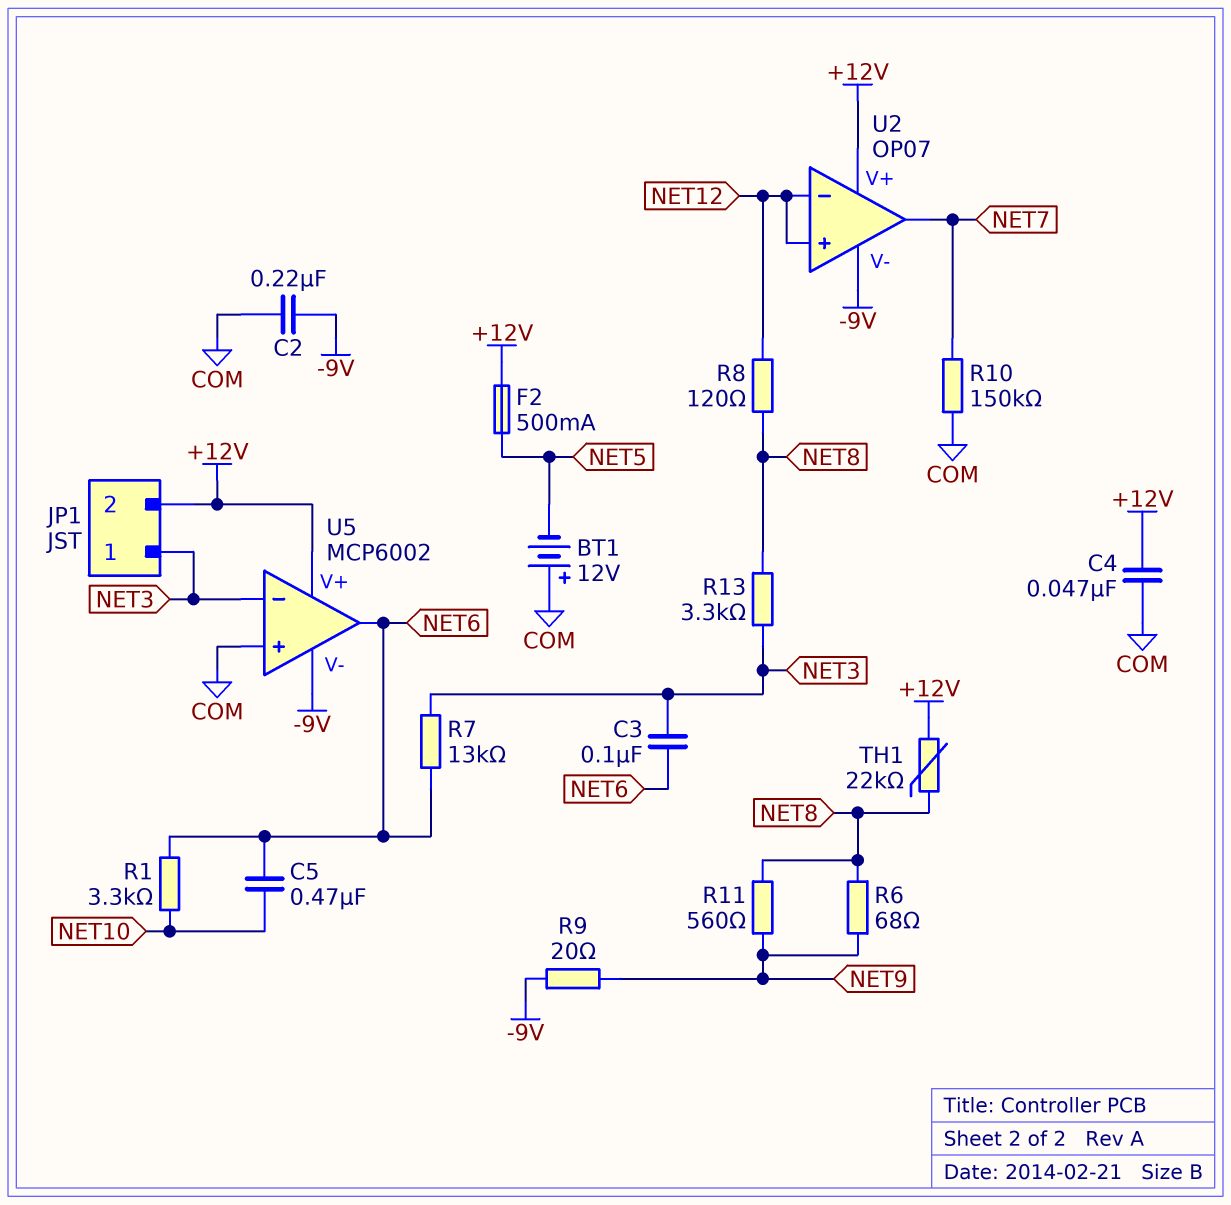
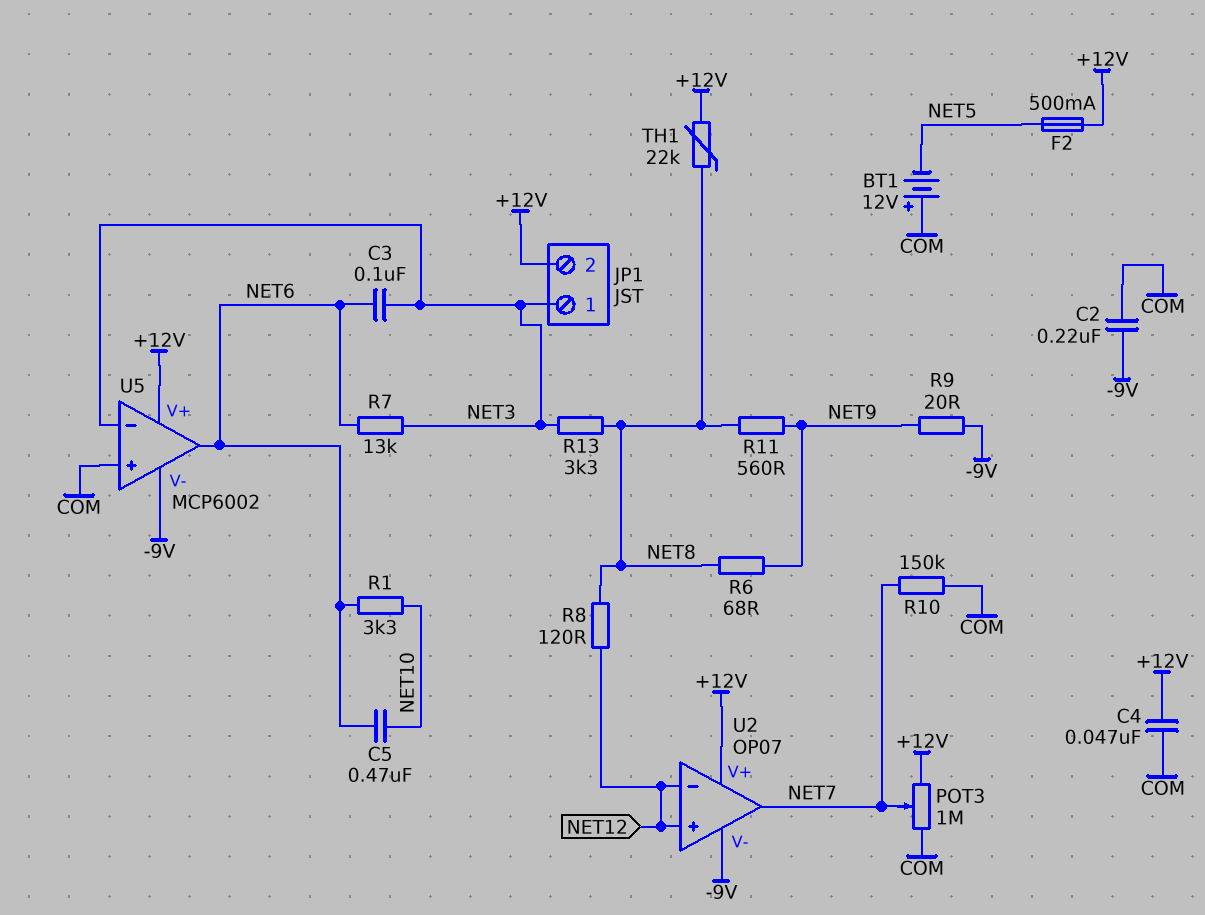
POT3: none -> 1M (+12V, COM, wiper NET7)

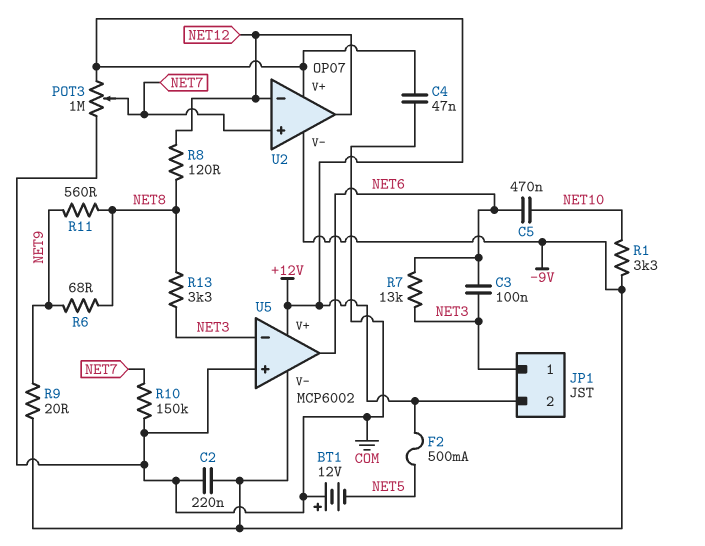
R1: 3.3k (NET6, NET10) -> 3.3k (-9V, NET10)
TH1: 22k (+12V, NET8) -> none
U2 pin in+: NET12 -> NET7
U2 pin out: NET7 -> NET12

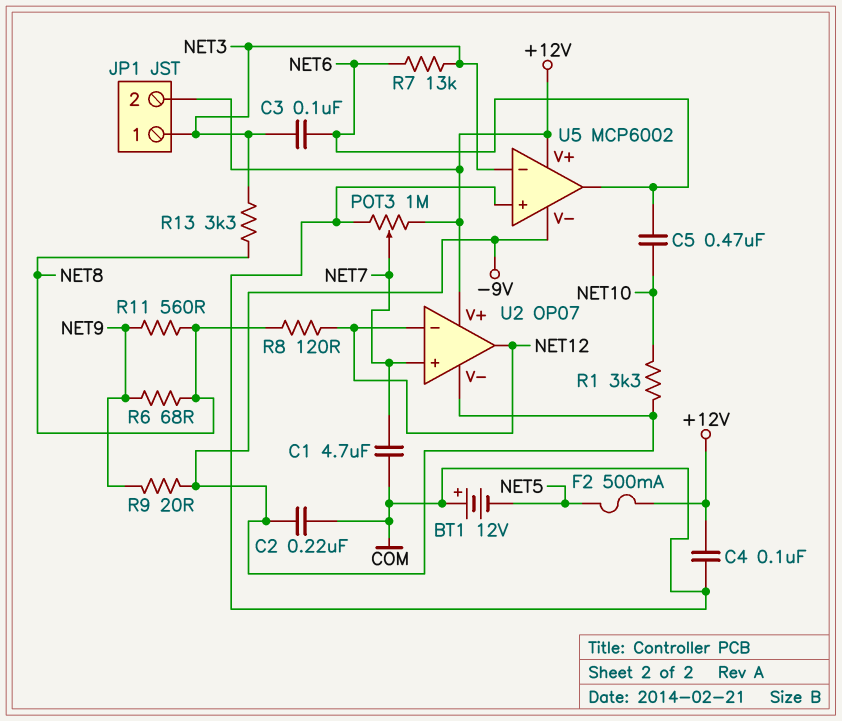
C1: none -> 4.7uF (COM, NET7)
C4: 47nF (+12V, COM) -> 100nF (+12V, COM)
R10: 150k (COM, NET7) -> none

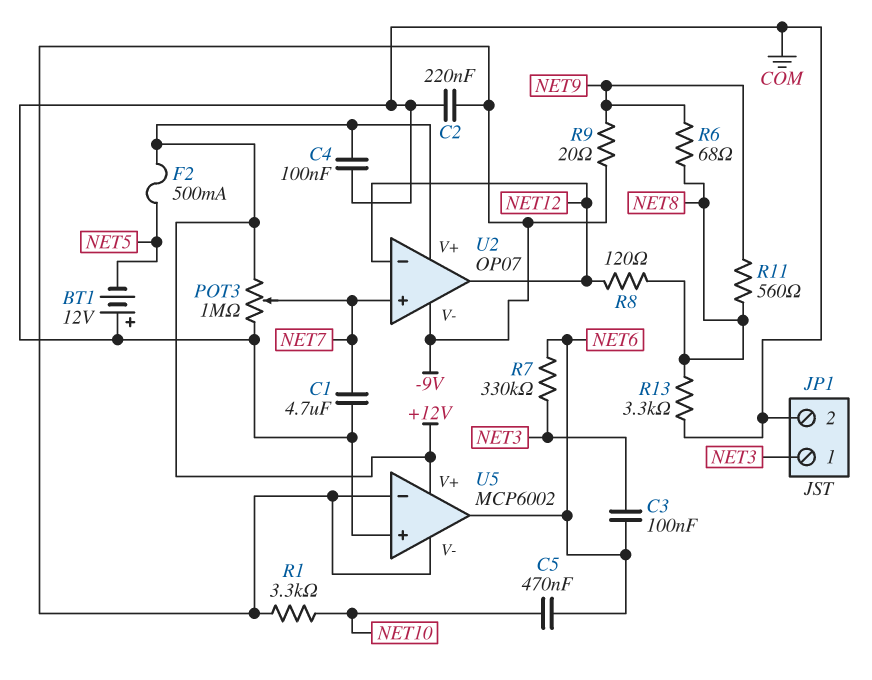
JP1 pin 2: +12V -> COM
R7: 13k (NET3, NET6) -> 330k (NET3, NET6)
R13: 3.3k (NET3, NET8) -> 3.3k (COM, NET8)
U5 pin in-: NET3 -> -9V

